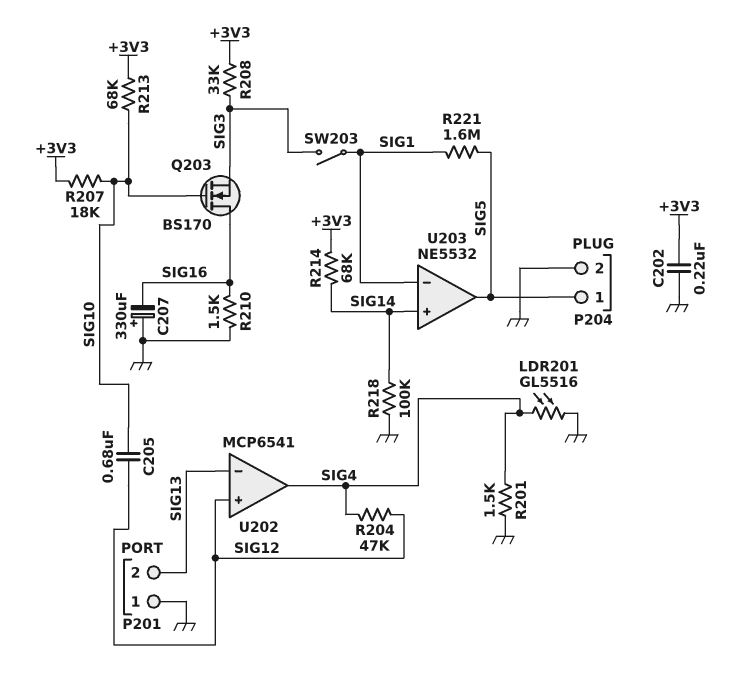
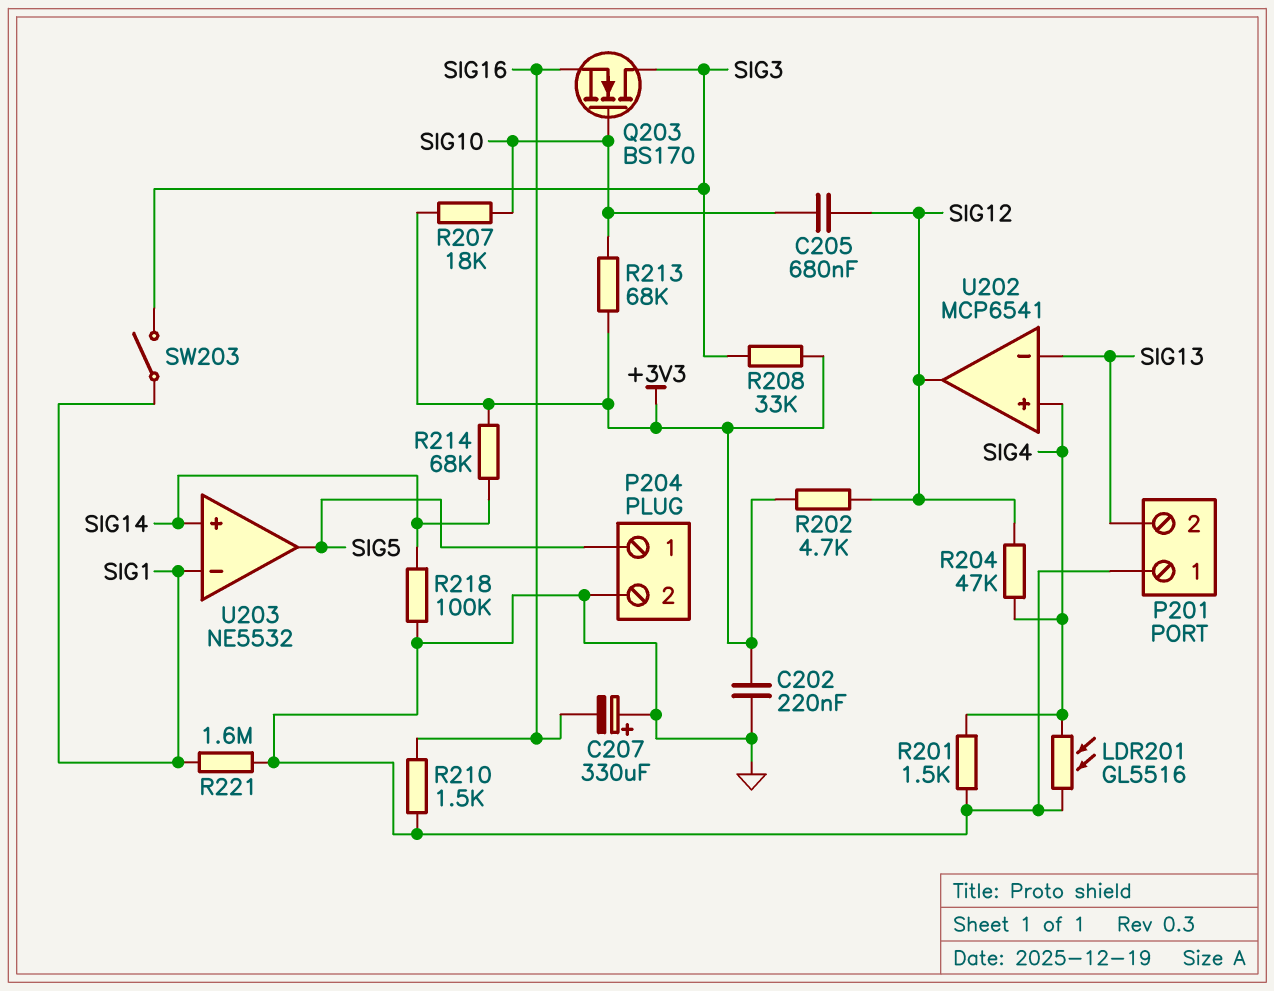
Q203: NMOS BS170 (G SIG10, D SIG16, S SIG3) -> NMOS BS170 (G SIG10, D SIG3, S SIG16)
R202: none -> 4.7k (+3V3, SIG12)
R221: 1.6M (SIG1, SIG5) -> 1.6M (GND, SIG1)
U202 pin in+: SIG12 -> SIG4
U202 pin out: SIG4 -> SIG12

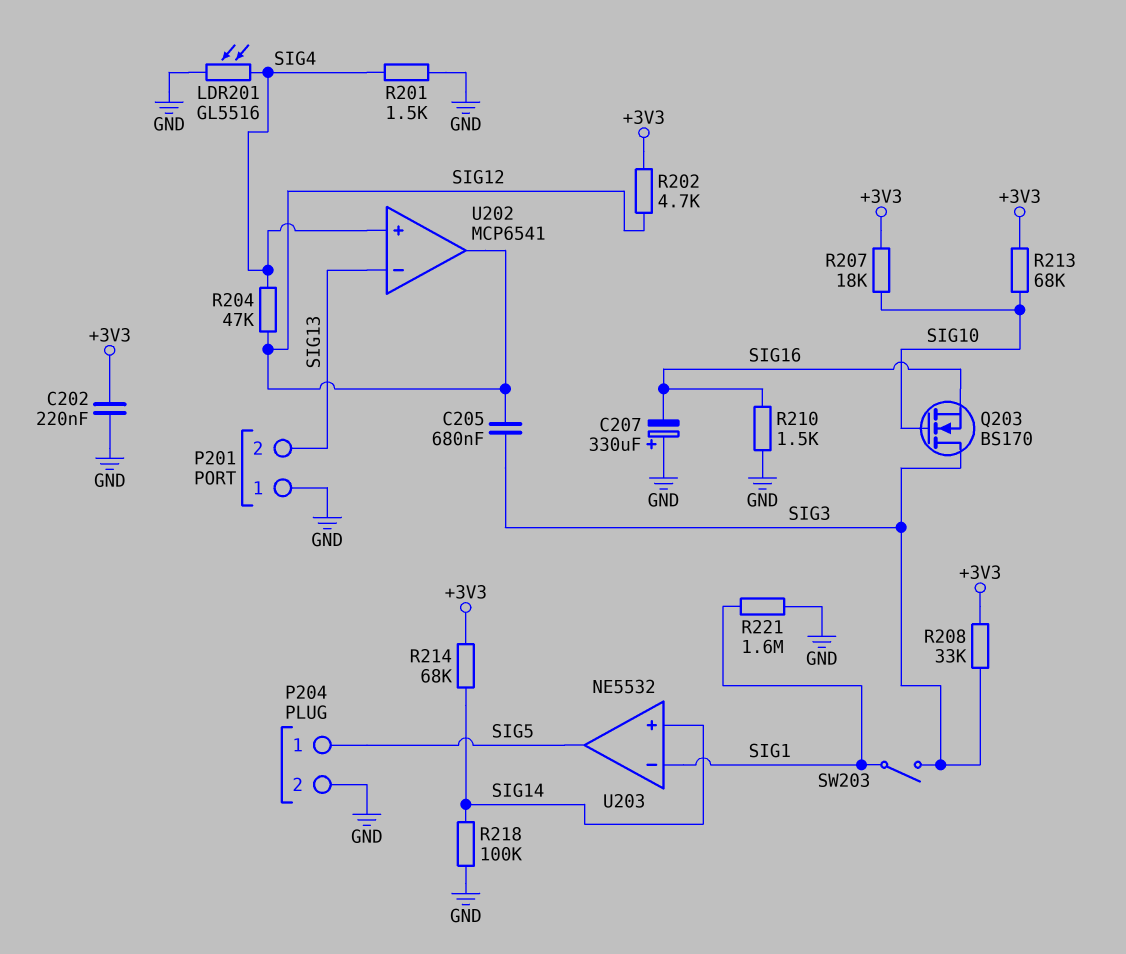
C205: 680nF (SIG10, SIG12) -> 680nF (SIG3, SIG12)

